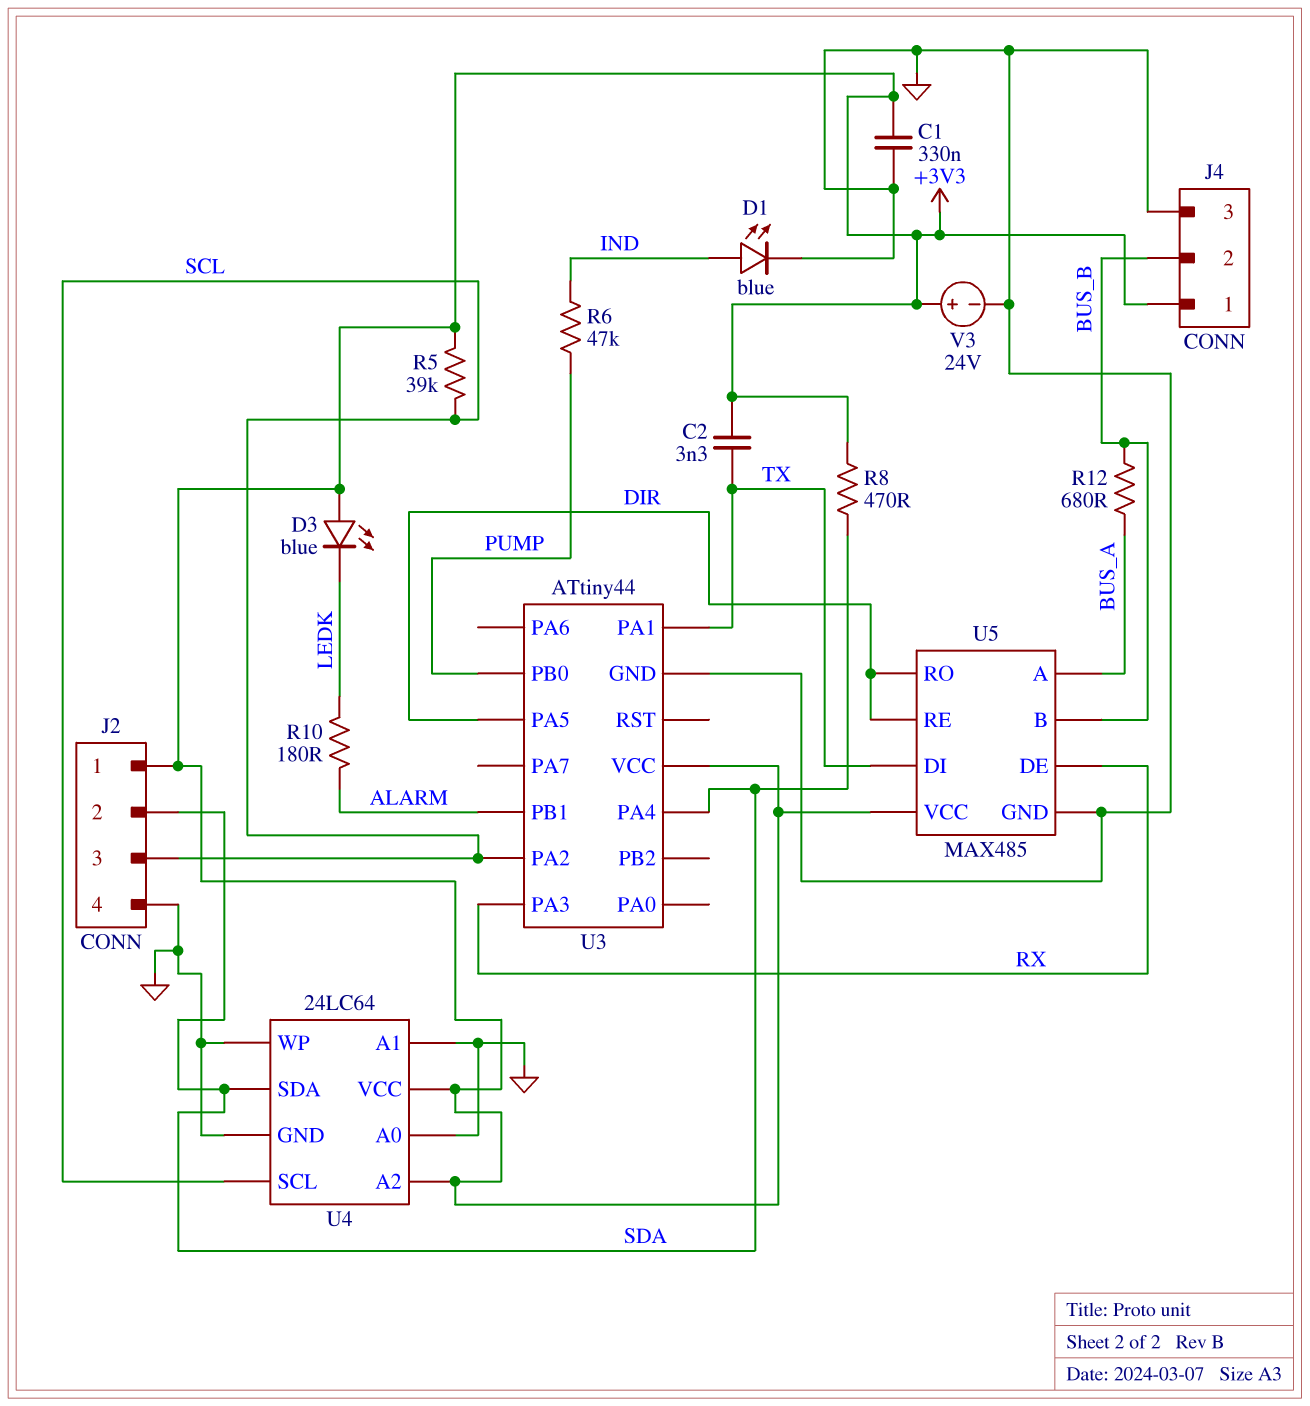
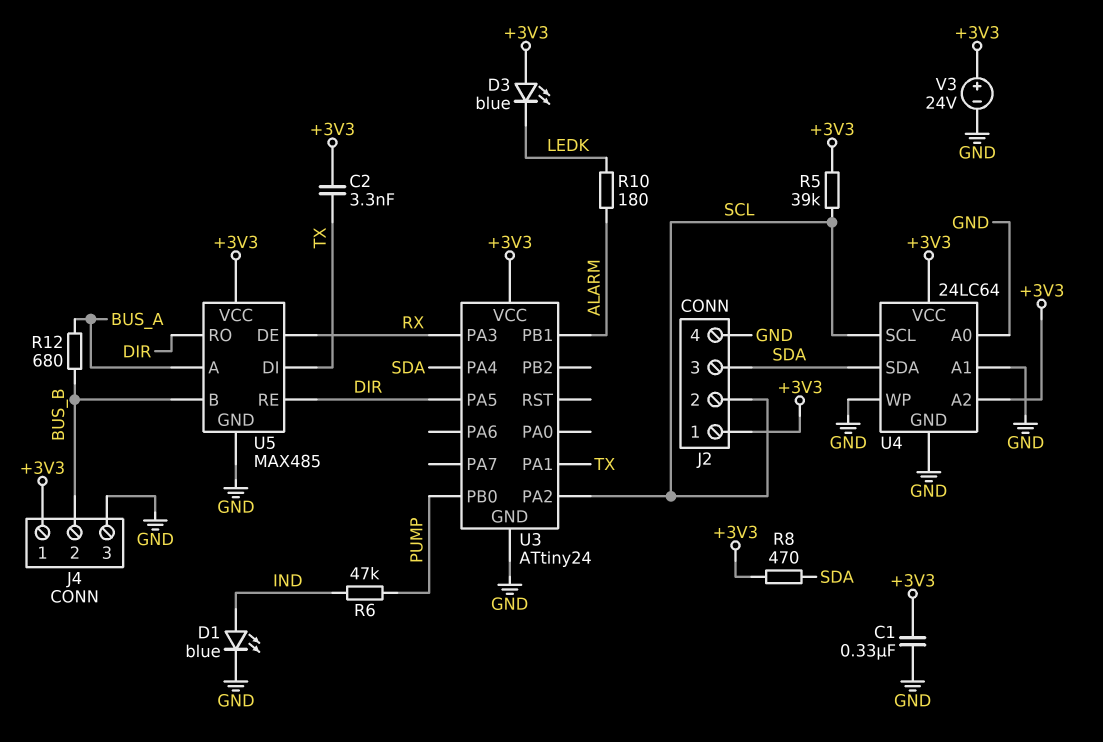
J2 pin 2: SDA -> SCL
J2 pin 3: SCL -> SDA
U3: ATtiny44 -> ATtiny24

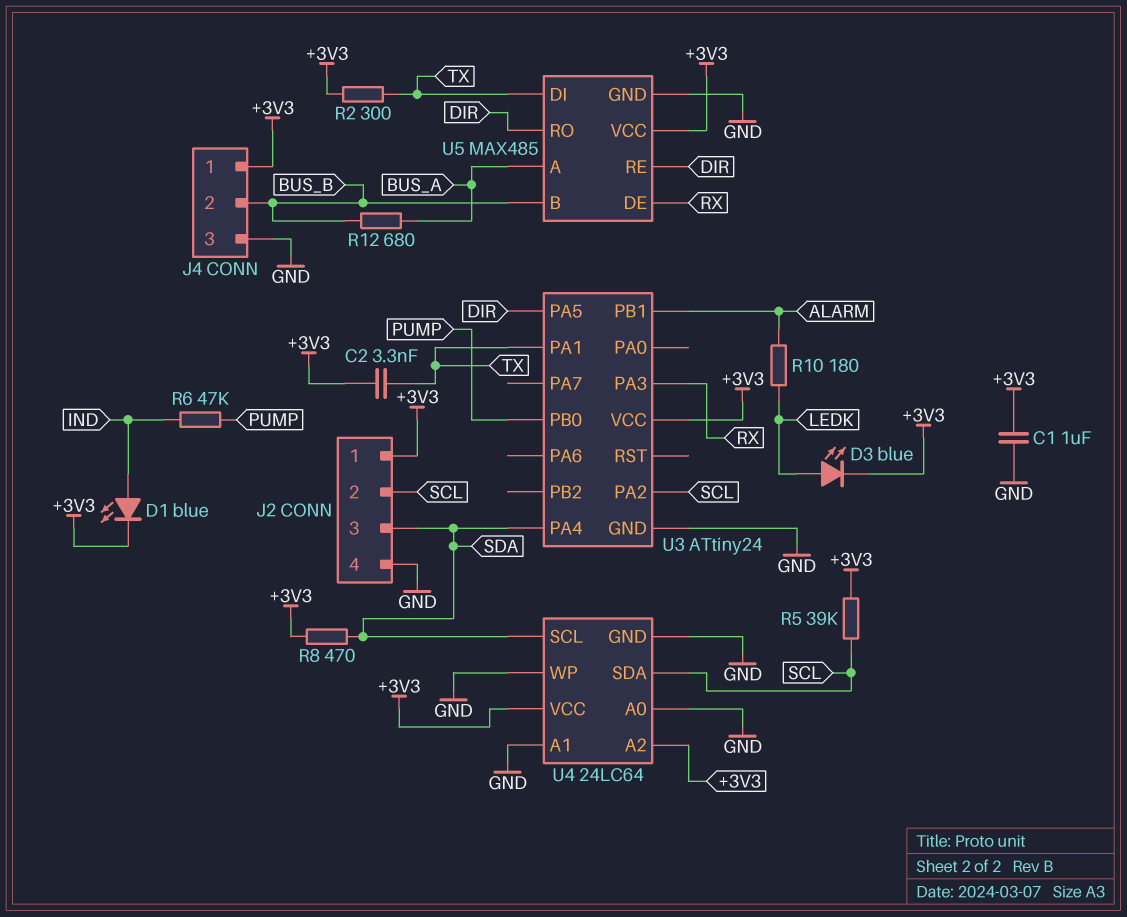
C1: 330nF (+3V3, GND) -> 1uF (+3V3, GND)
D1: LED blue (A IND, K GND) -> LED blue (A IND, K +3V3)
D3: LED blue (A +3V3, K LEDK) -> LED blue (A LEDK, K +3V3)
R2: none -> 300 (+3V3, TX)
U4 pin SCL: SCL -> SDA
U4 pin SDA: SDA -> SCL
V3: 24V (plus +3V3, minus GND) -> none

